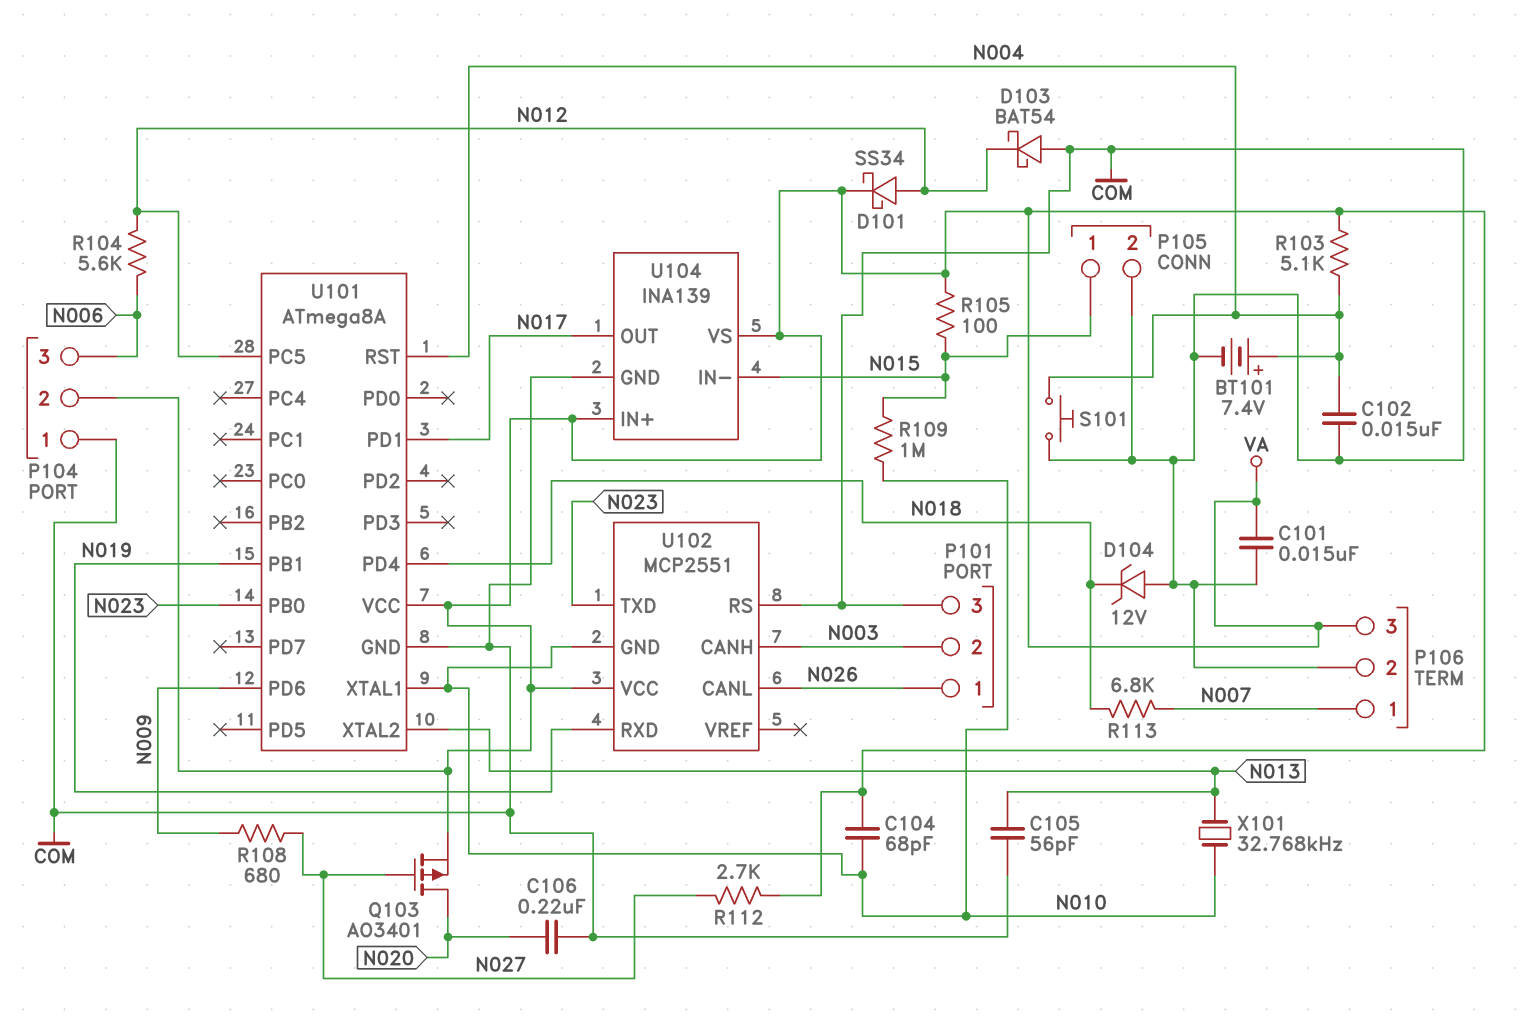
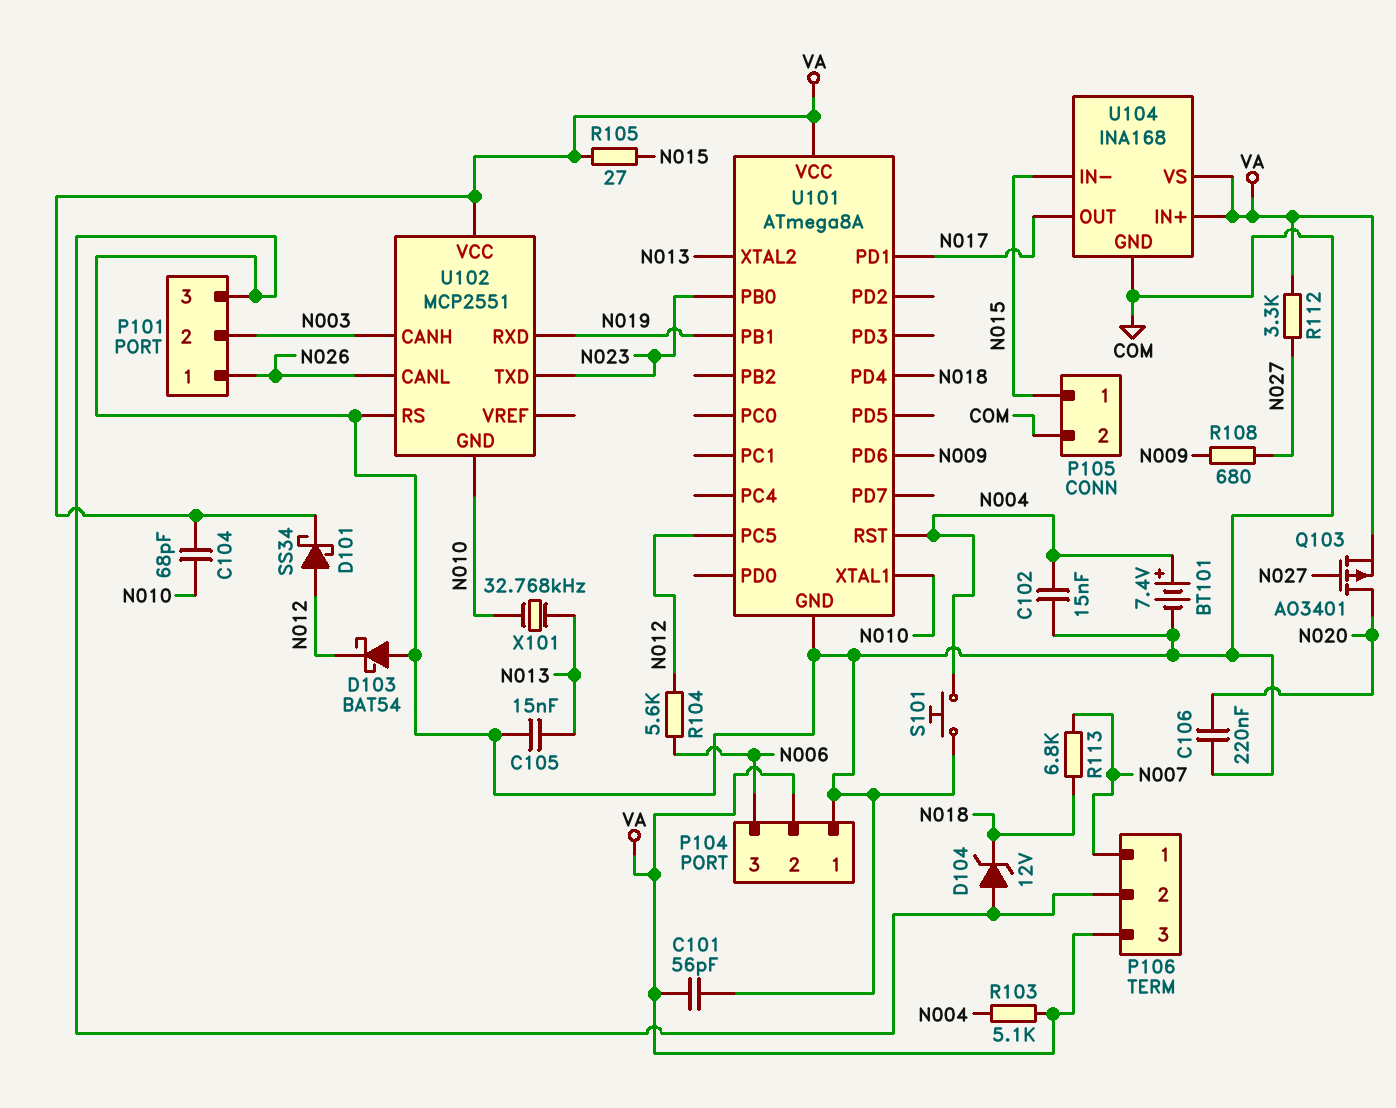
C101: 15nF (COM, VA) -> 56pF (COM, VA)
C105: 56pF (COM, N013) -> 15nF (COM, N013)
R105: 100 (N015, VA) -> 27 (N015, VA)
R109: 1M (N010, N015) -> none
R112: 2.7k (N027, VA) -> 3.3k (N027, VA)
U104: INA139 -> INA168

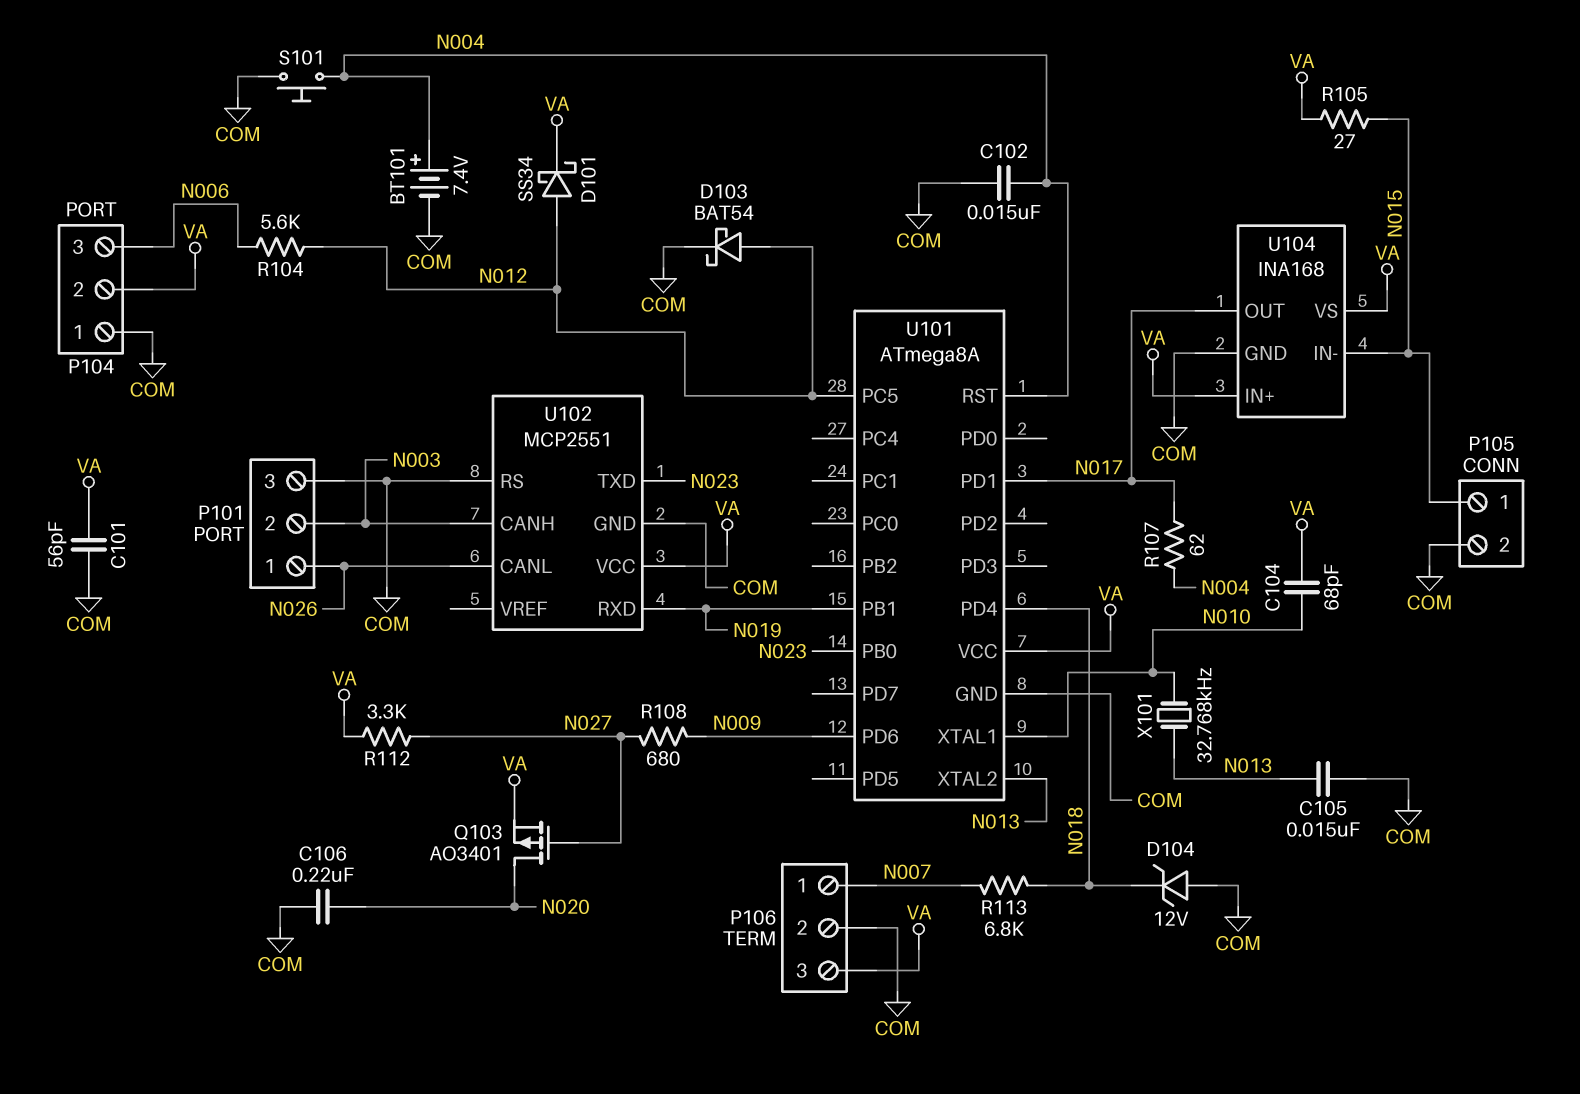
D103: schottky BAT54 (A COM, K N012) -> schottky BAT54 (A N012, K COM)
R103: 5.1k (N004, VA) -> none
R107: none -> 62 (N004, N017)
U102 pin GND: N010 -> COM

